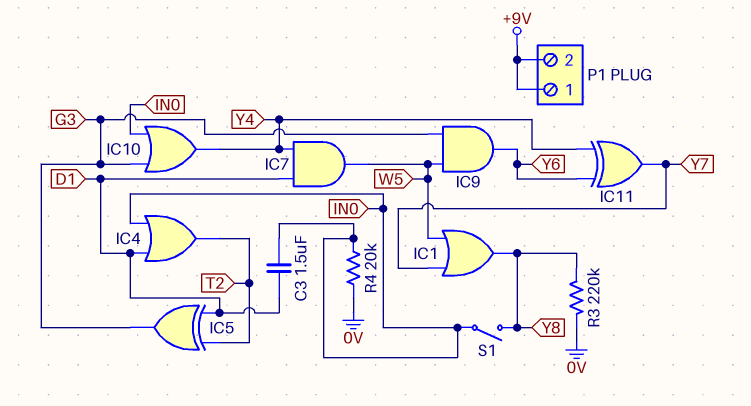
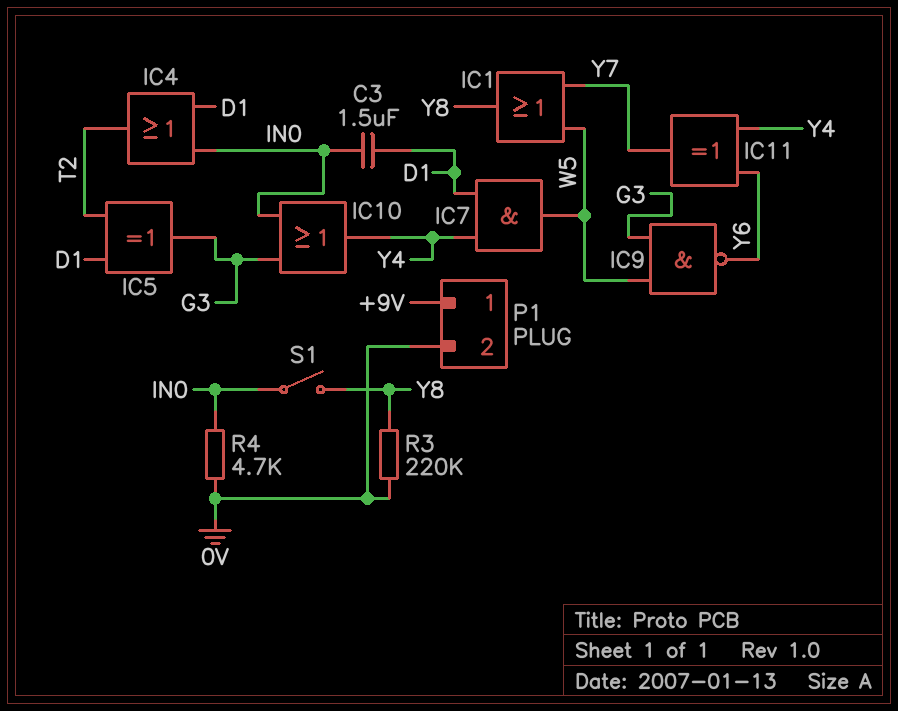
IC9: AND (in G3, in W5, out Y6) -> NAND (in G3, in W5, out Y6)
P1 pin 2: +9V -> 0V
R4: 20k (0V, IN0) -> 4.7k (0V, IN0)

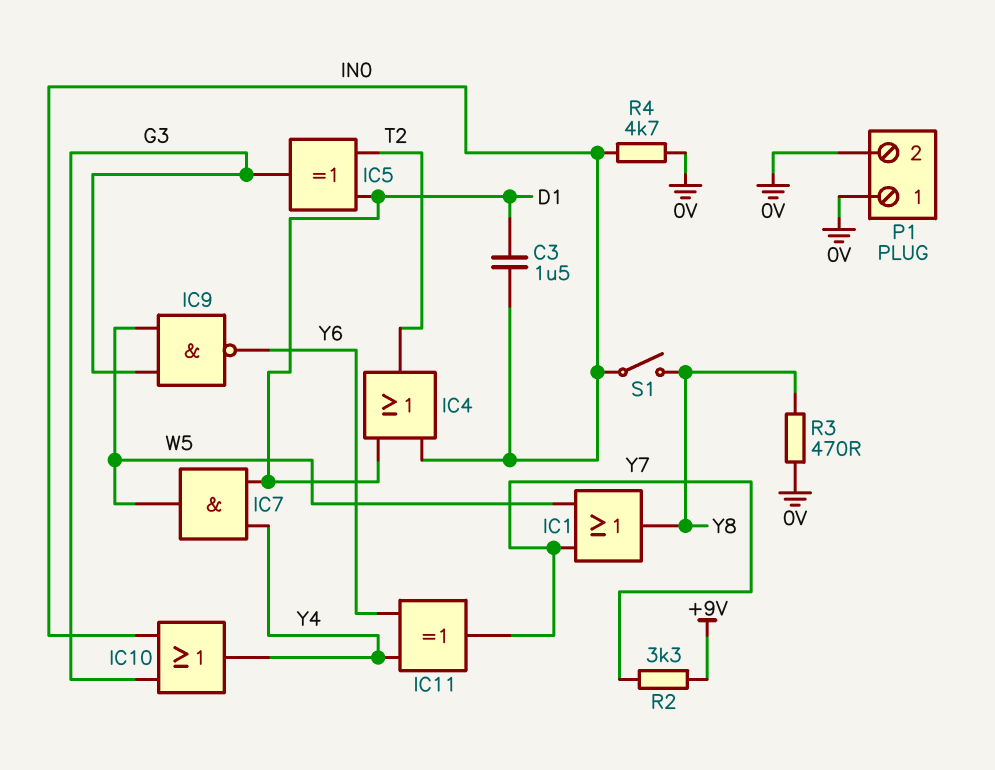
P1 pin 1: +9V -> 0V
R2: none -> 3.3k (+9V, Y7)
R3: 220k (0V, Y8) -> 470 (0V, Y8)

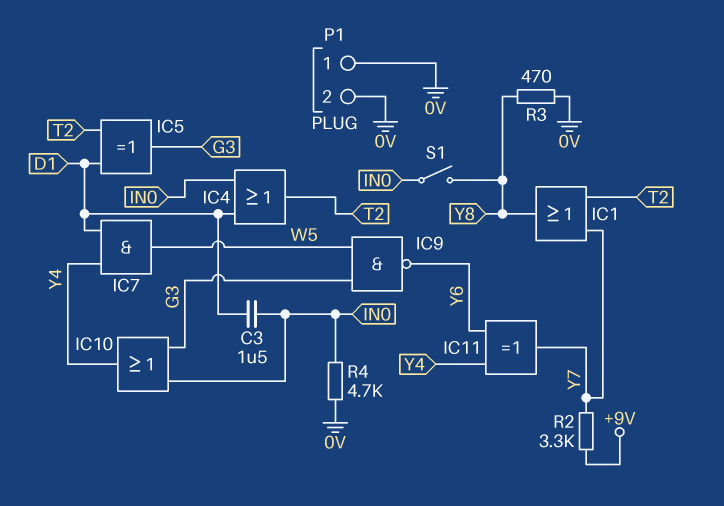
IC1: OR (in W5, in Y7, out Y8) -> OR (in T2, in Y7, out Y8)

